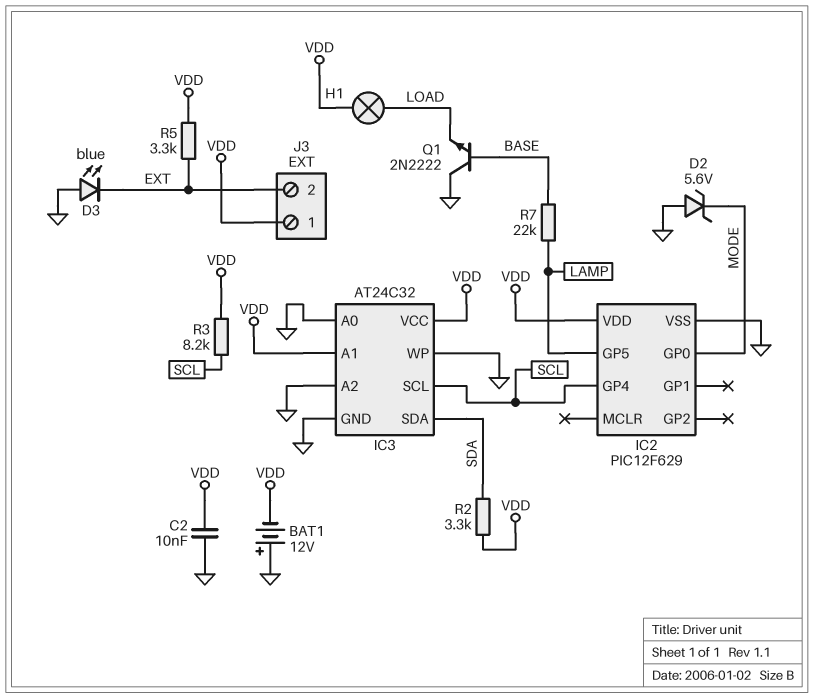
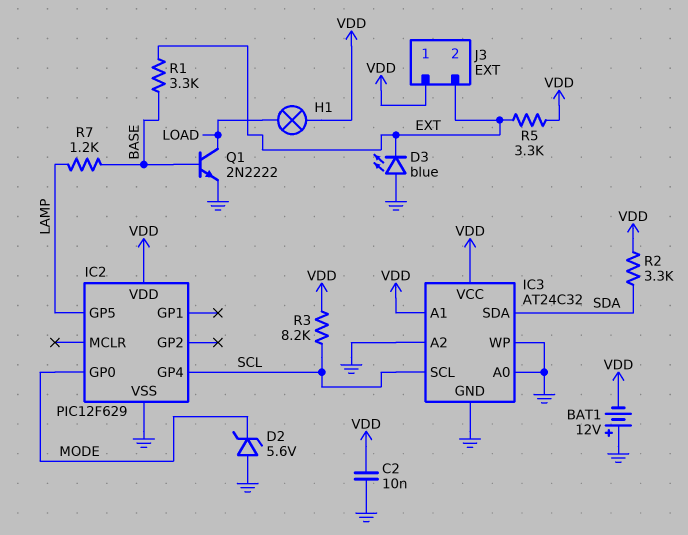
Q1: NPN 2N2222 (B BASE, C GND, E LOAD) -> NPN 2N2222 (B BASE, C LOAD, E GND)
R1: none -> 3.3k (BASE, EXT)
R7: 22k (BASE, LAMP) -> 1.2k (BASE, LAMP)

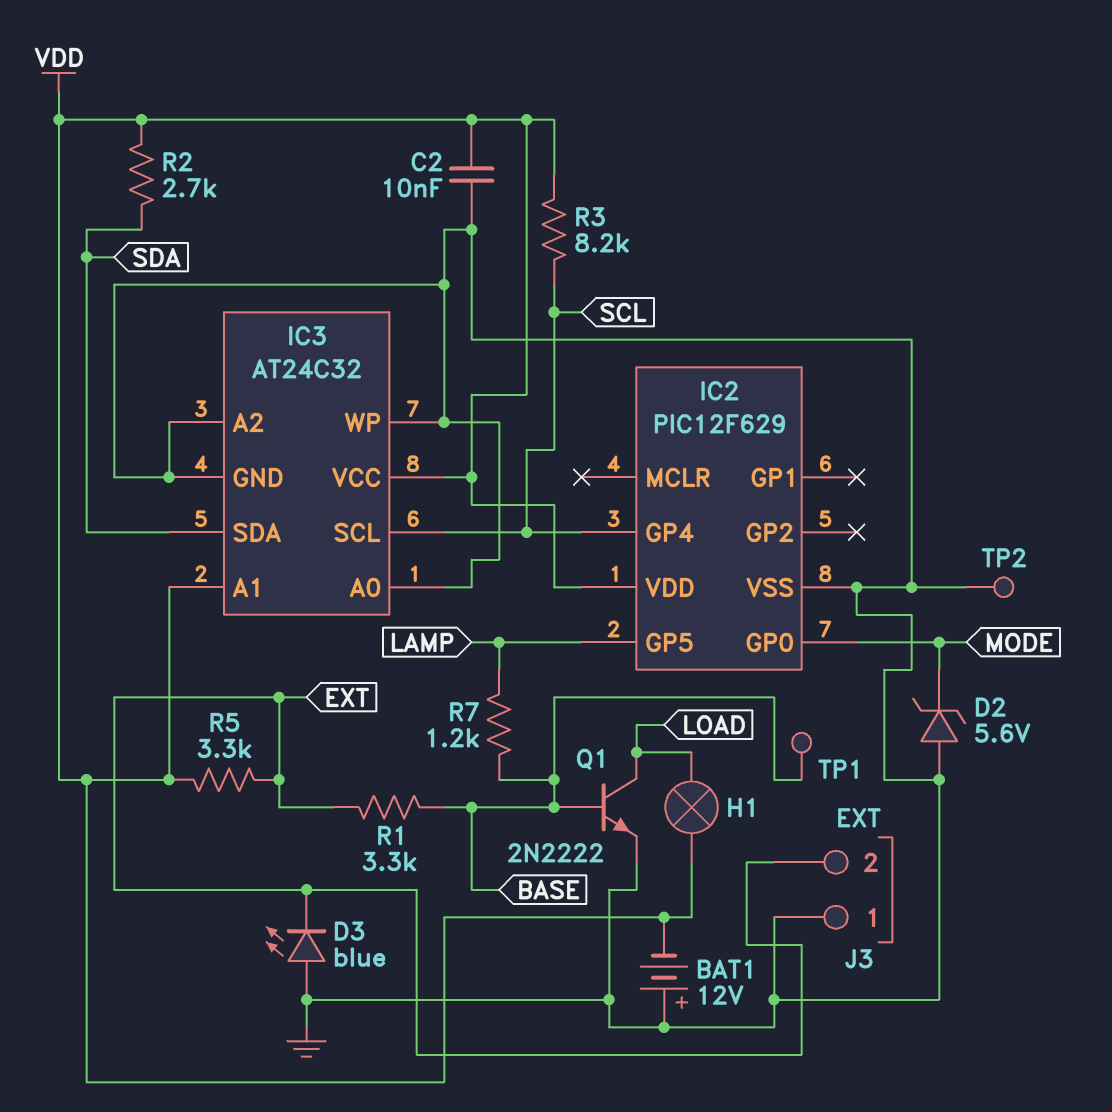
J3 pin 1: VDD -> GND
R2: 3.3k (SDA, VDD) -> 2.7k (SDA, VDD)
TP1: none -> test point (BASE)
TP2: none -> test point (GND)

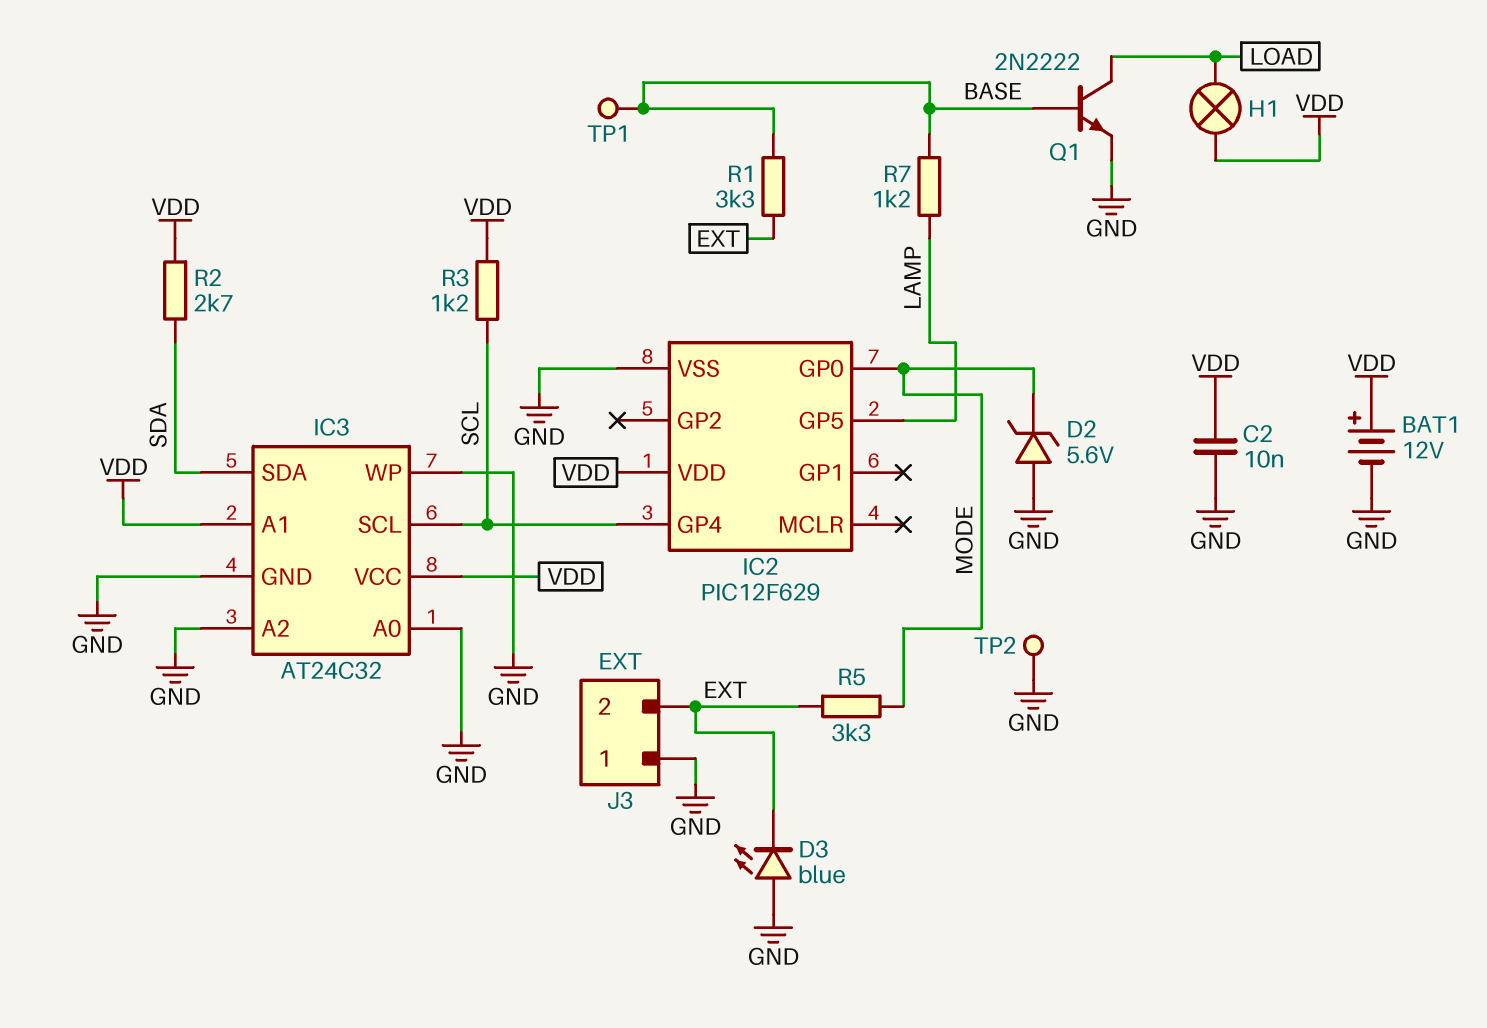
BAT1: 12V (plus GND, minus VDD) -> 12V (plus VDD, minus GND)
R3: 8.2k (SCL, VDD) -> 1.2k (SCL, VDD)
R5: 3.3k (EXT, VDD) -> 3.3k (EXT, MODE)

